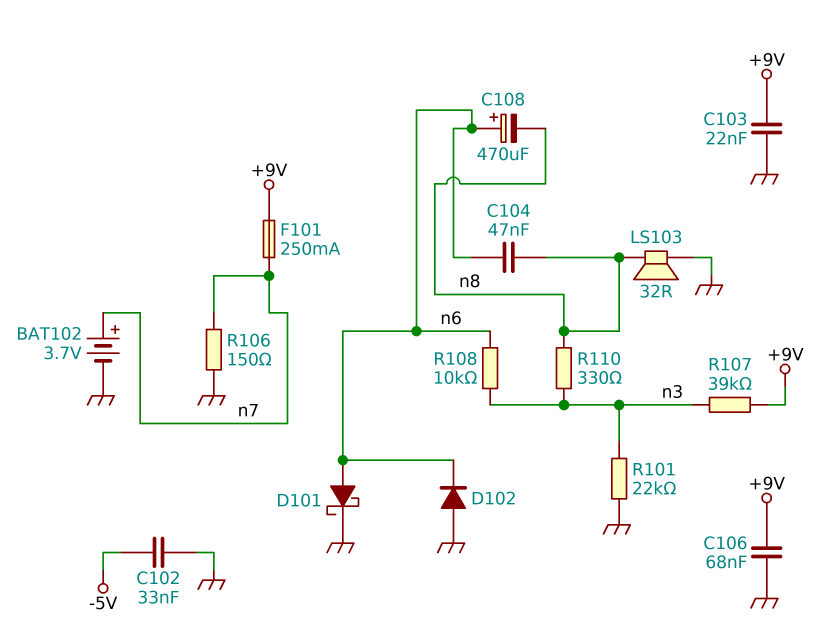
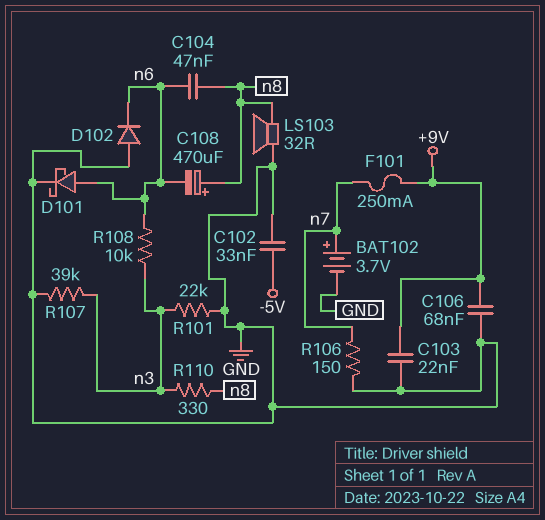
C108: 470uF (plus n6, minus n8) -> 470uF (plus n8, minus n6)
R107: 39k (+9V, n3) -> 39k (GND, n3)

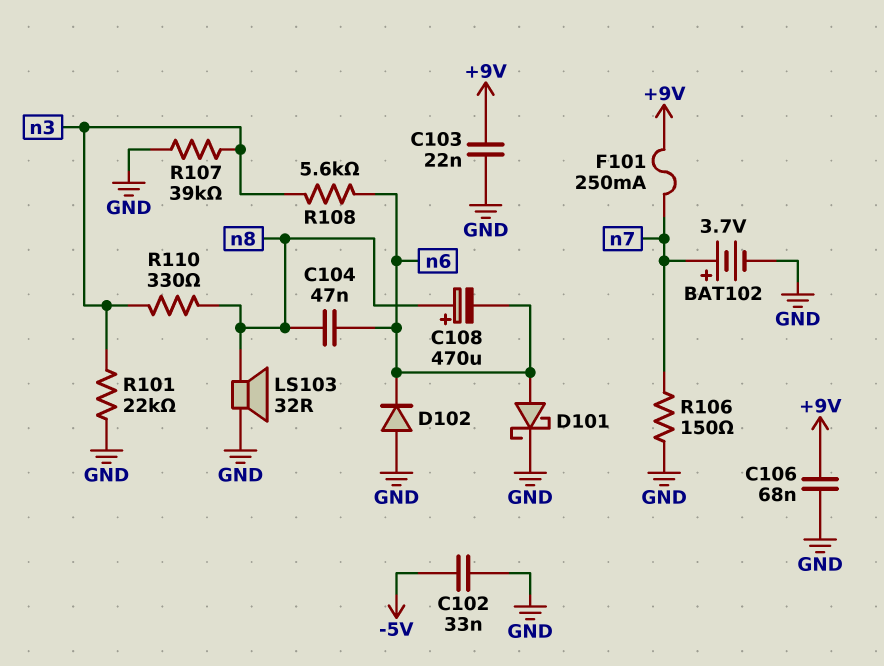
R108: 10k (n3, n6) -> 5.6k (n3, n6)

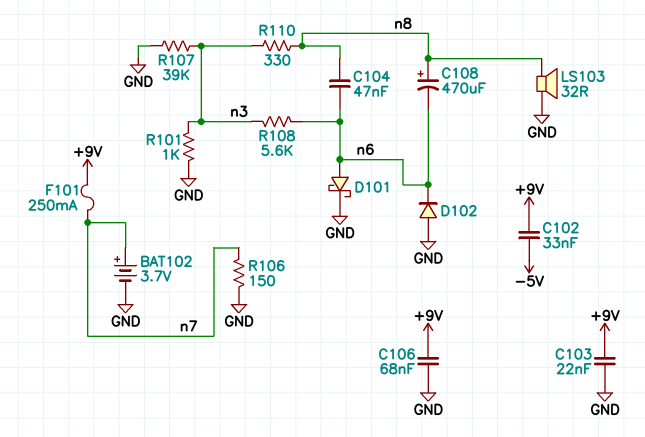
C102: 33nF (-5V, GND) -> 33nF (+9V, -5V)
R101: 22k (GND, n3) -> 1k (GND, n3)

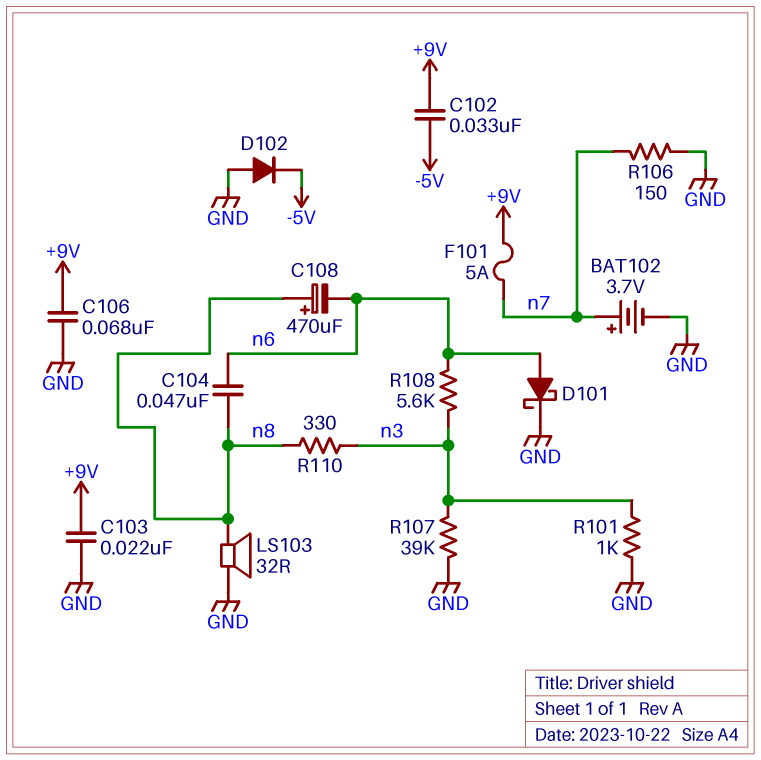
D102: diode (A GND, K n6) -> diode (A GND, K -5V)
F101: 250mA (+9V, n7) -> 5A (+9V, n7)

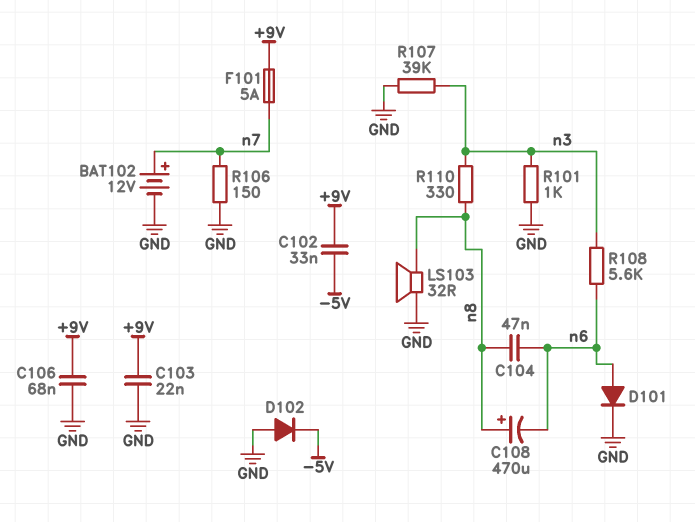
BAT102: 3.7V (plus n7, minus GND) -> 12V (plus n7, minus GND)
D101: schottky (A n6, K GND) -> diode (A n6, K GND)

